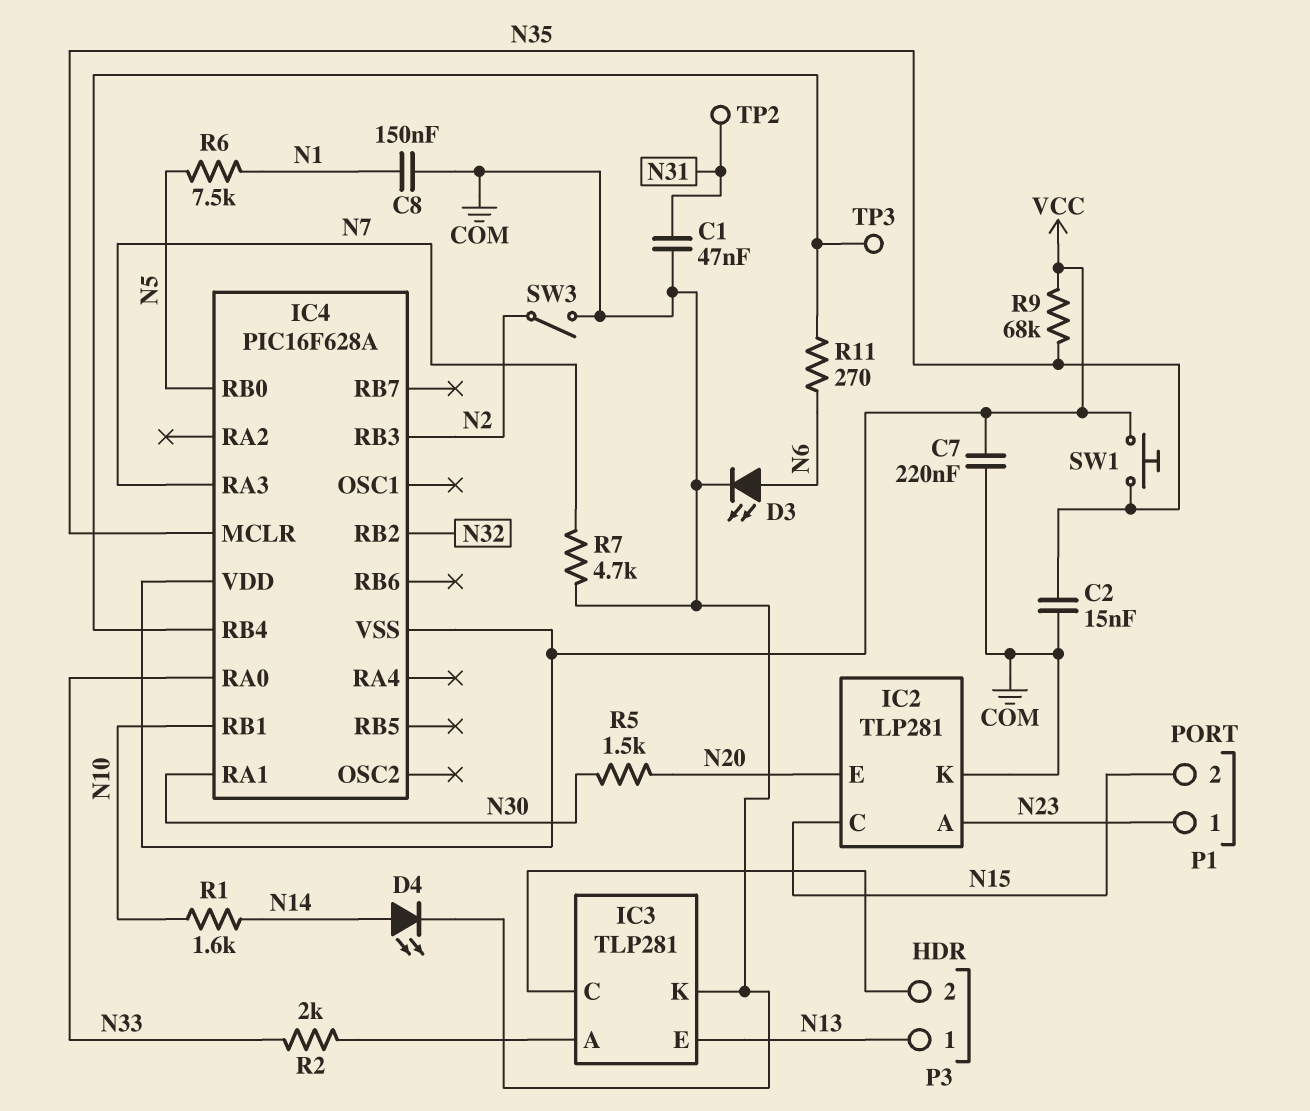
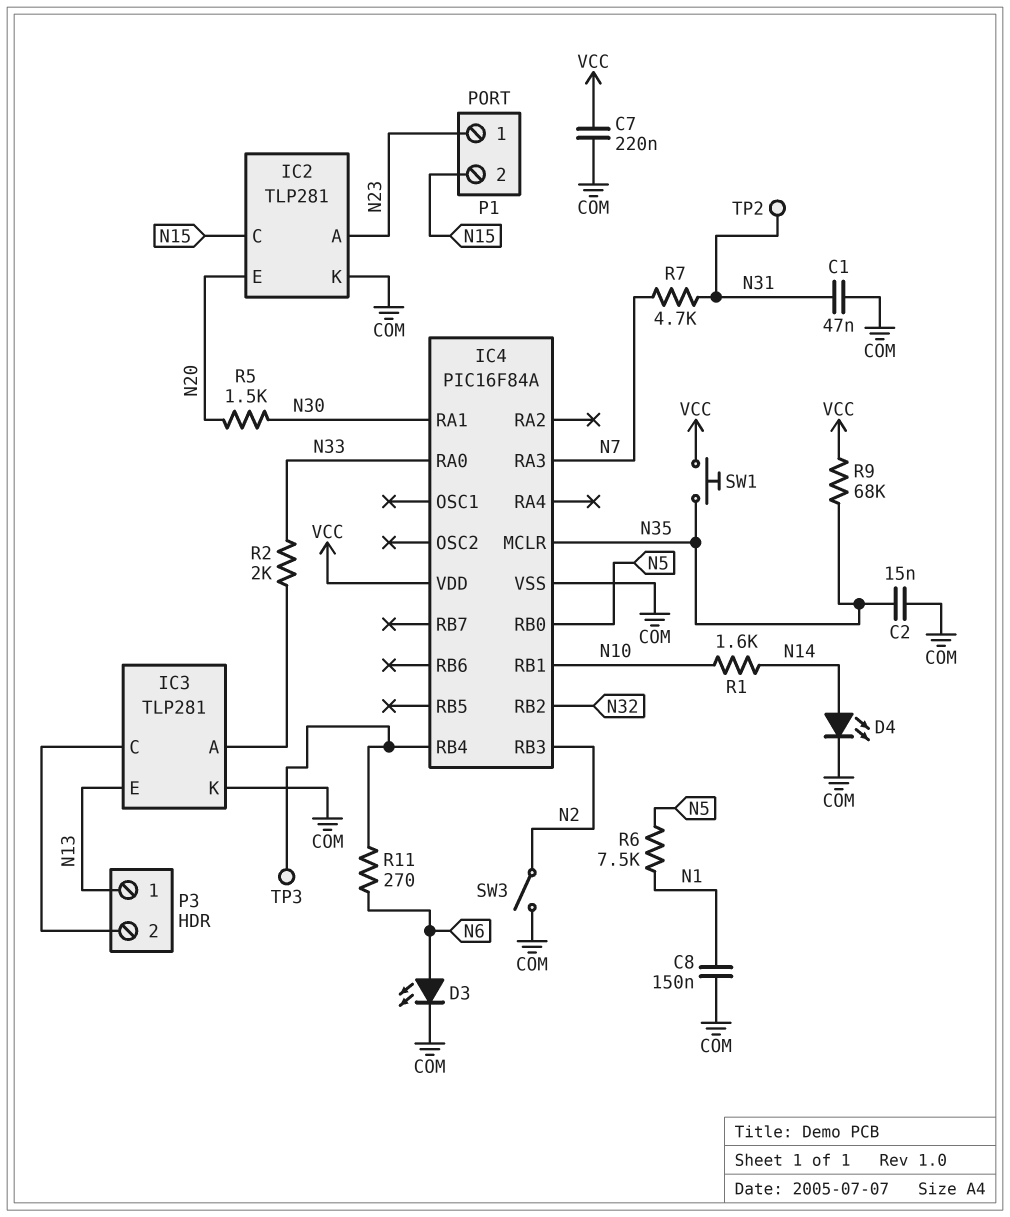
IC4: PIC16F628A -> PIC16F84A
IC4 pin VSS: VCC -> COM
R7: 4.7k (COM, N7) -> 4.7k (N7, N31)

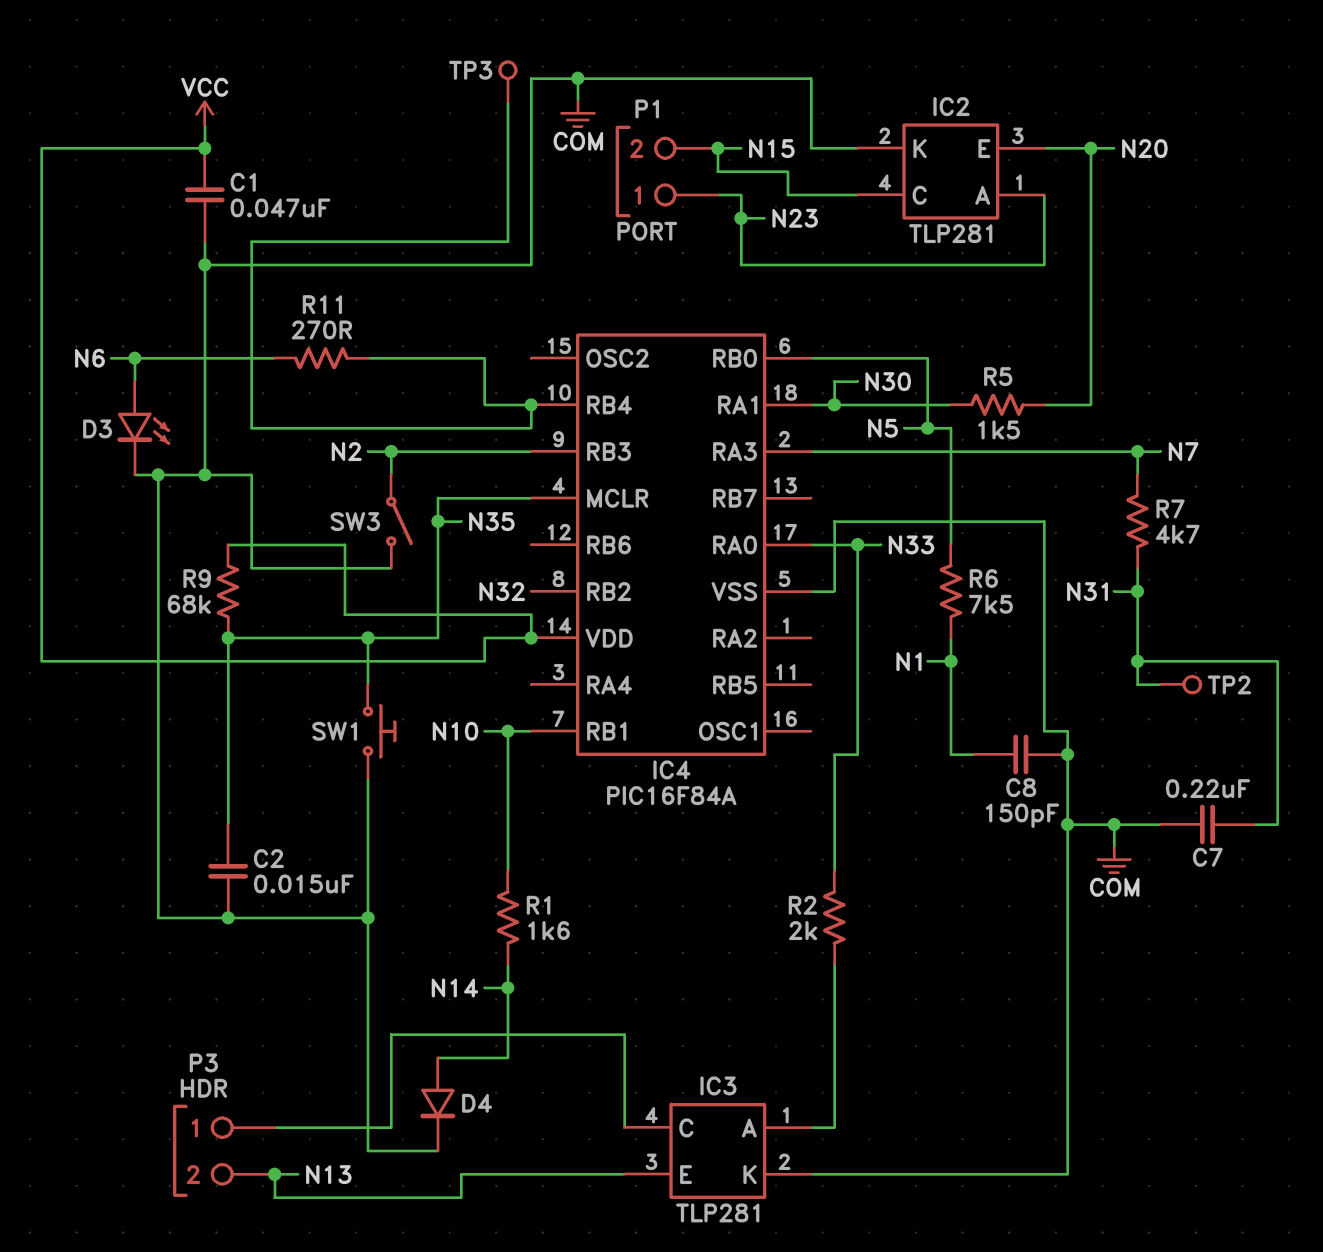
C1: 47nF (COM, N31) -> 47nF (COM, VCC)
C7: 220nF (COM, VCC) -> 220nF (COM, N31)
C8: 150nF (COM, N1) -> 150pF (COM, N1)
D4: LED (A N14, K COM) -> diode (A N14, K COM)
P3 pin 1: N13 -> IC3/C
P3 pin 2: IC3/C -> N13
SW1: button (N35, VCC) -> button (COM, N35)

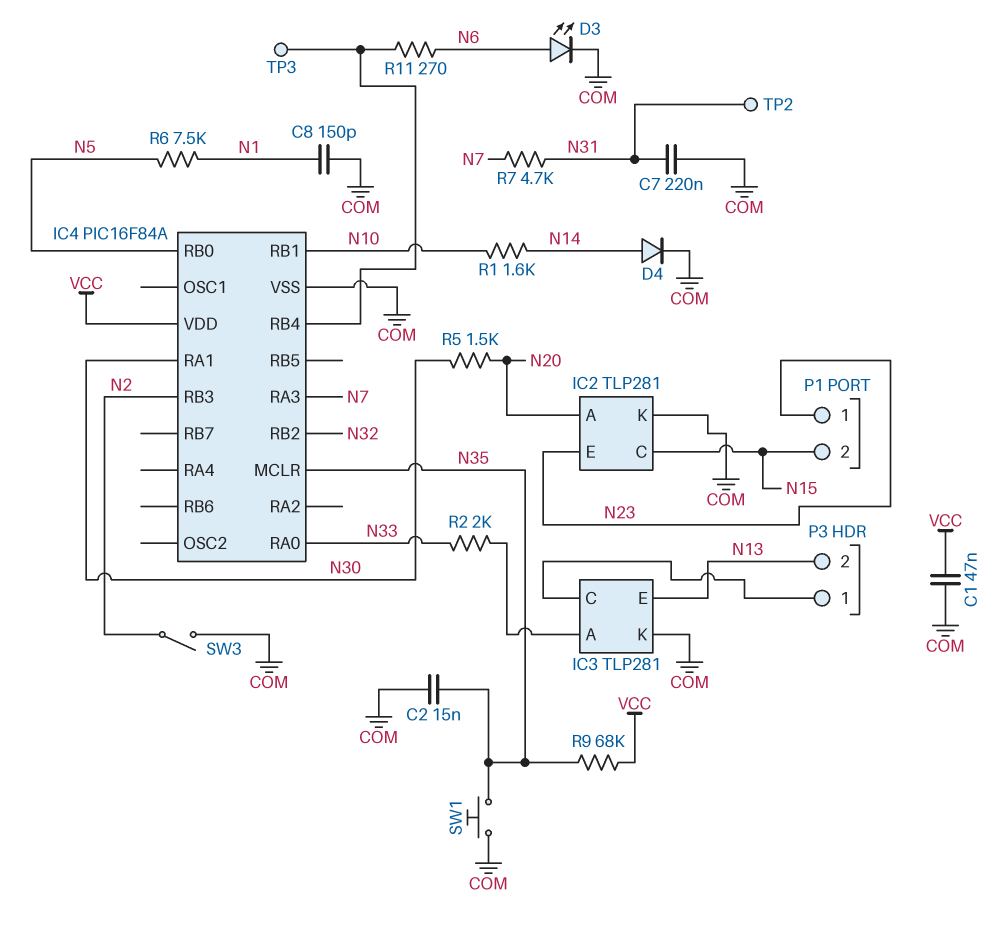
IC2 pin A: N23 -> N20
IC2 pin E: N20 -> N23

